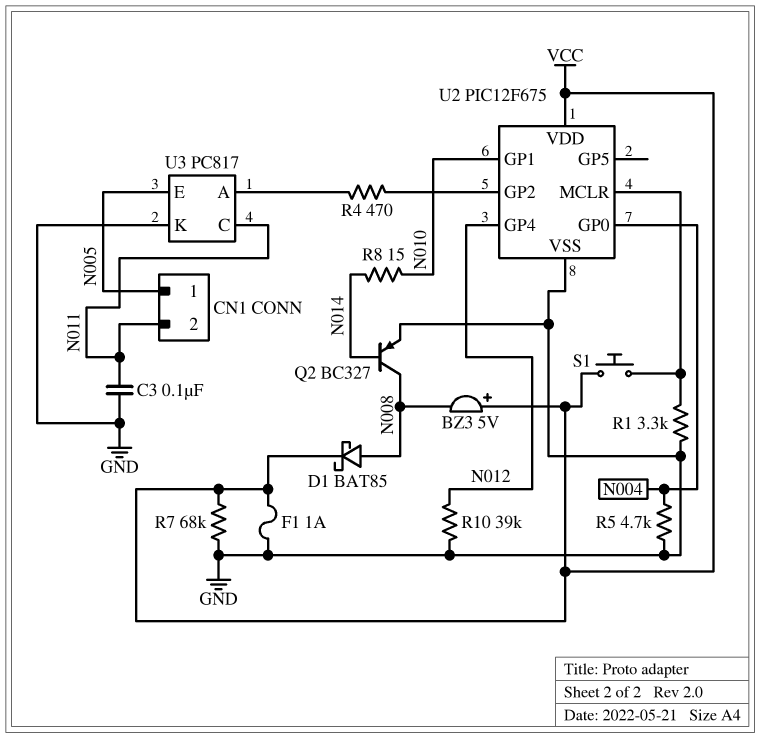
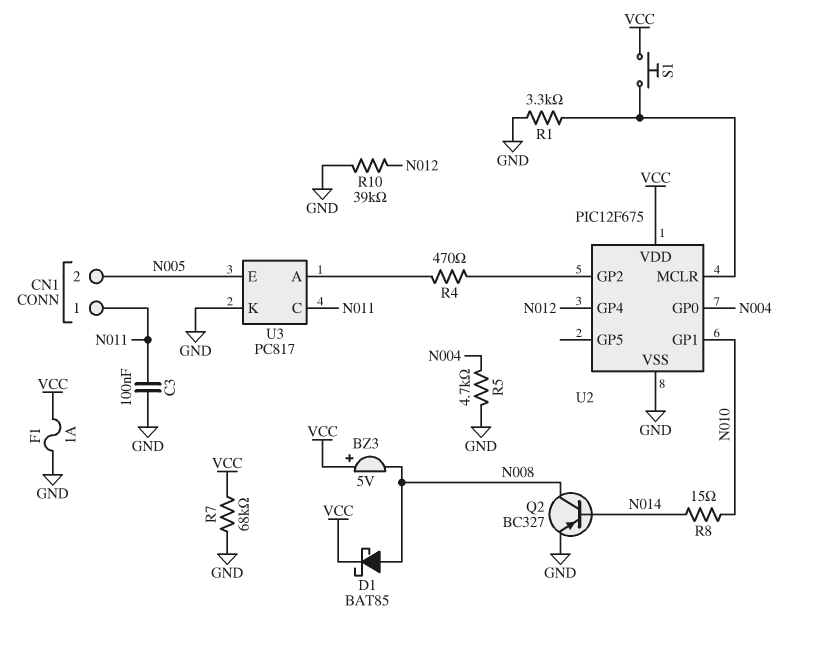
CN1 pin 1: N005 -> N011
CN1 pin 2: N011 -> N005

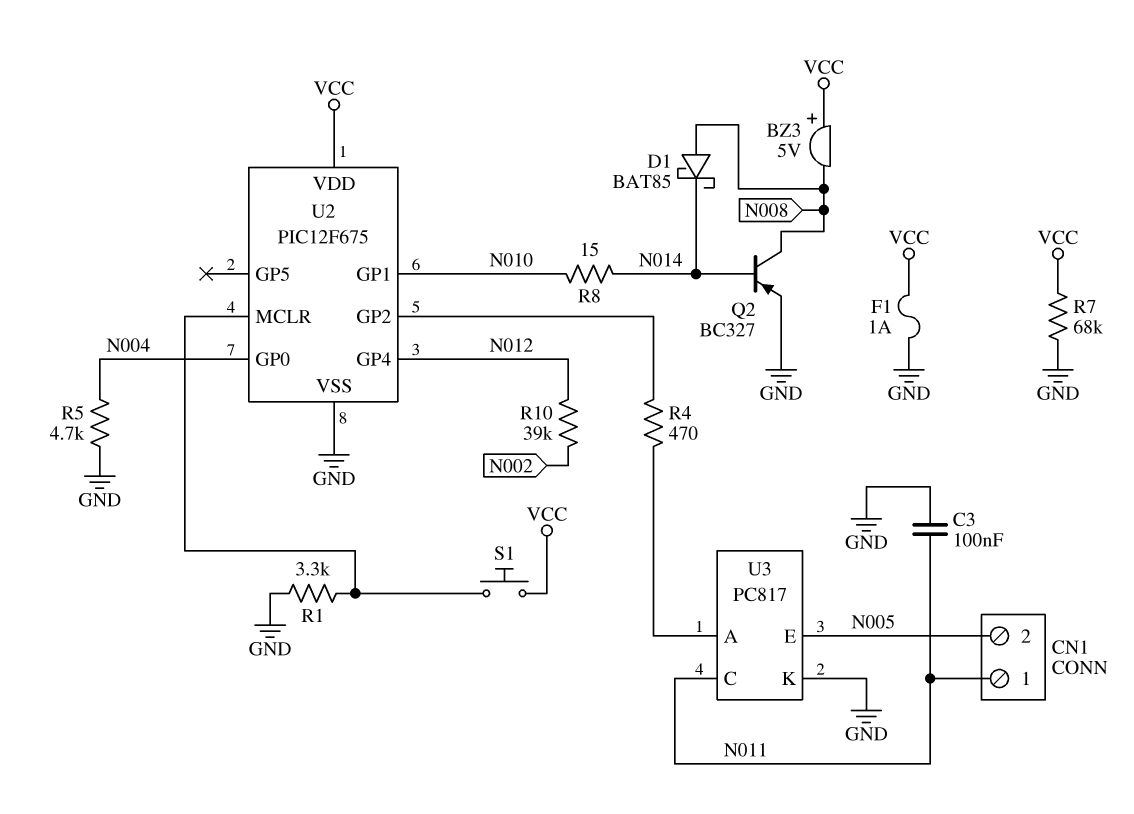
D1: schottky BAT85 (A N008, K VCC) -> schottky BAT85 (A N008, K N014)
R10: 39k (GND, N012) -> 39k (N002, N012)

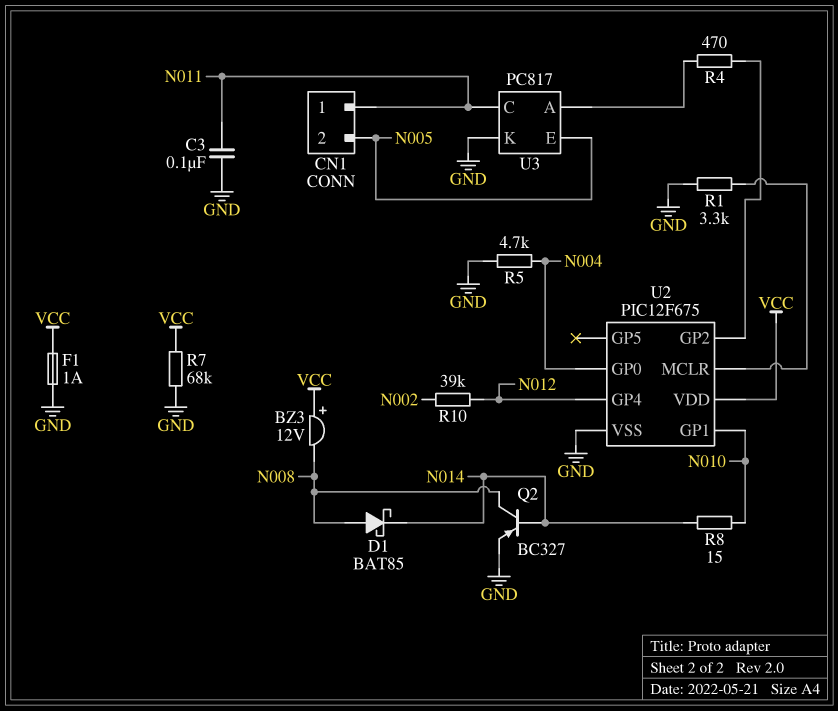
BZ3: buzzer 5V (plus VCC, minus N008) -> buzzer 12V (plus VCC, minus N008)
S1: button (U2/MCLR, VCC) -> none

